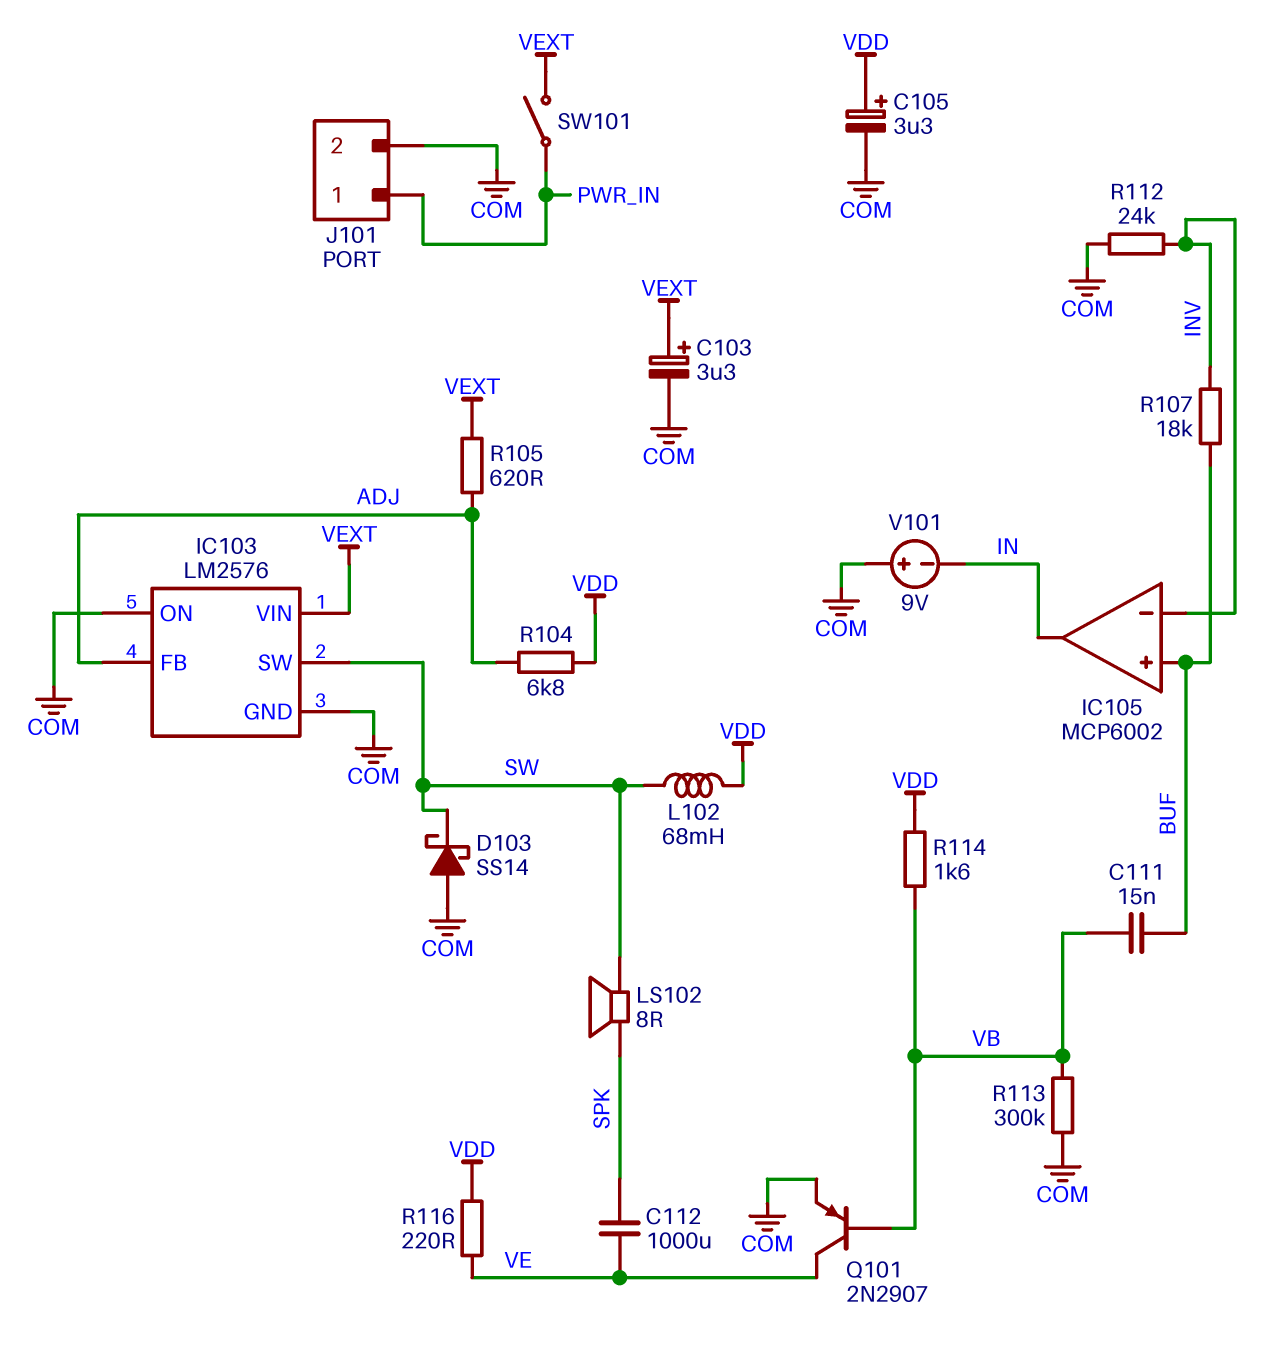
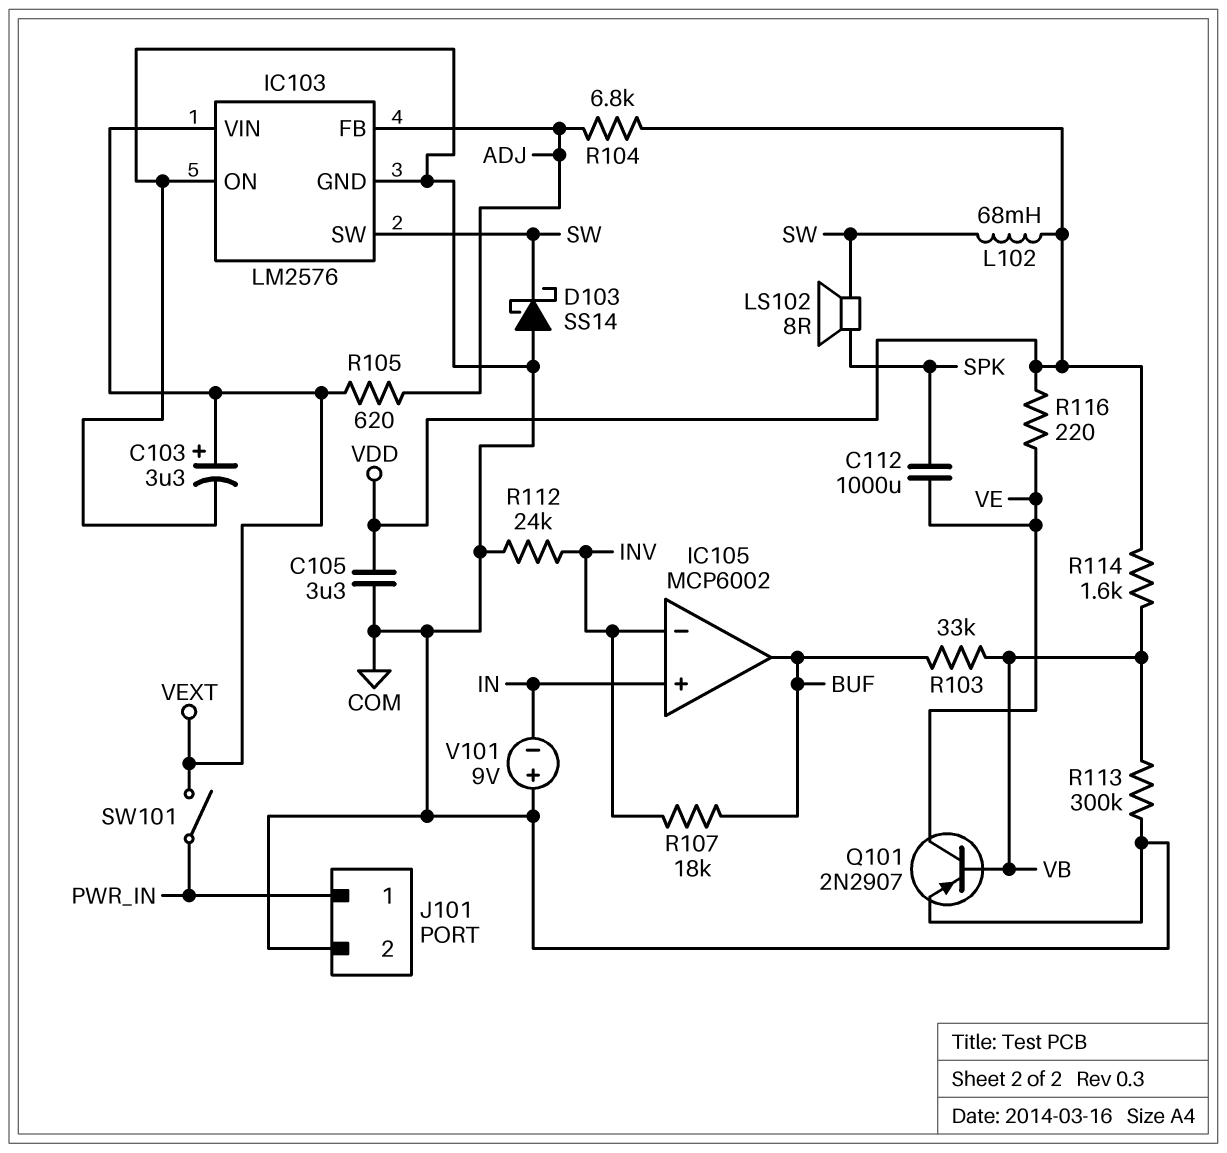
C105: 3.3uF (plus VDD, minus COM) -> 3.3uF (COM, VDD)
C111: 15nF (BUF, VB) -> none
IC105 pin in+: BUF -> IN
IC105 pin out: IN -> BUF
R103: none -> 33k (BUF, VB)

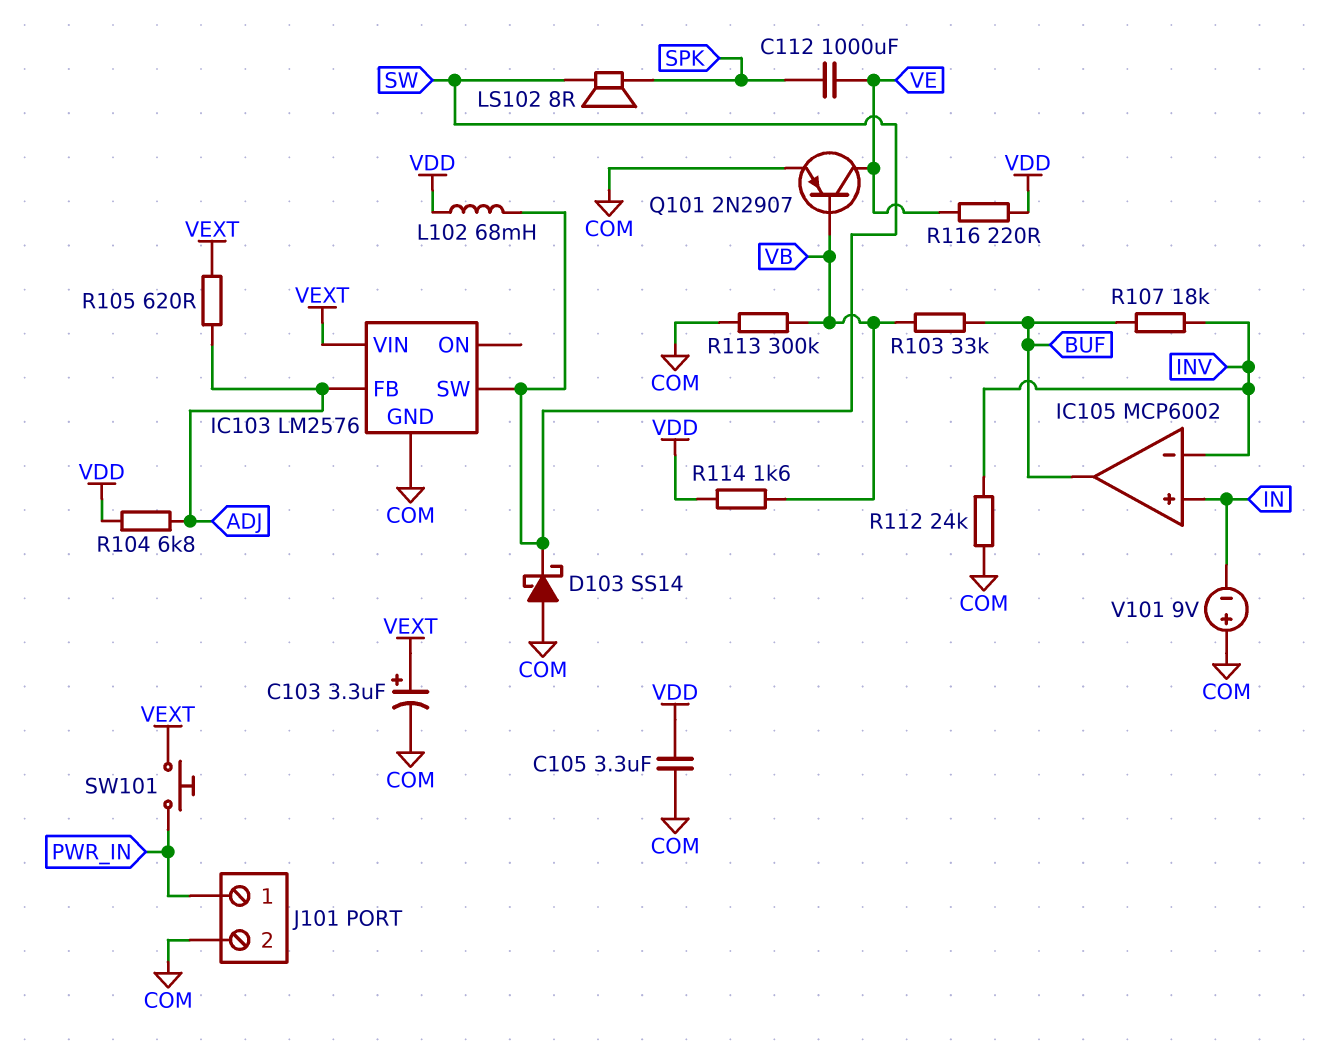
IC103 pin ON: COM -> none
SW101: switch (PWR_IN, VEXT) -> button (PWR_IN, VEXT)

